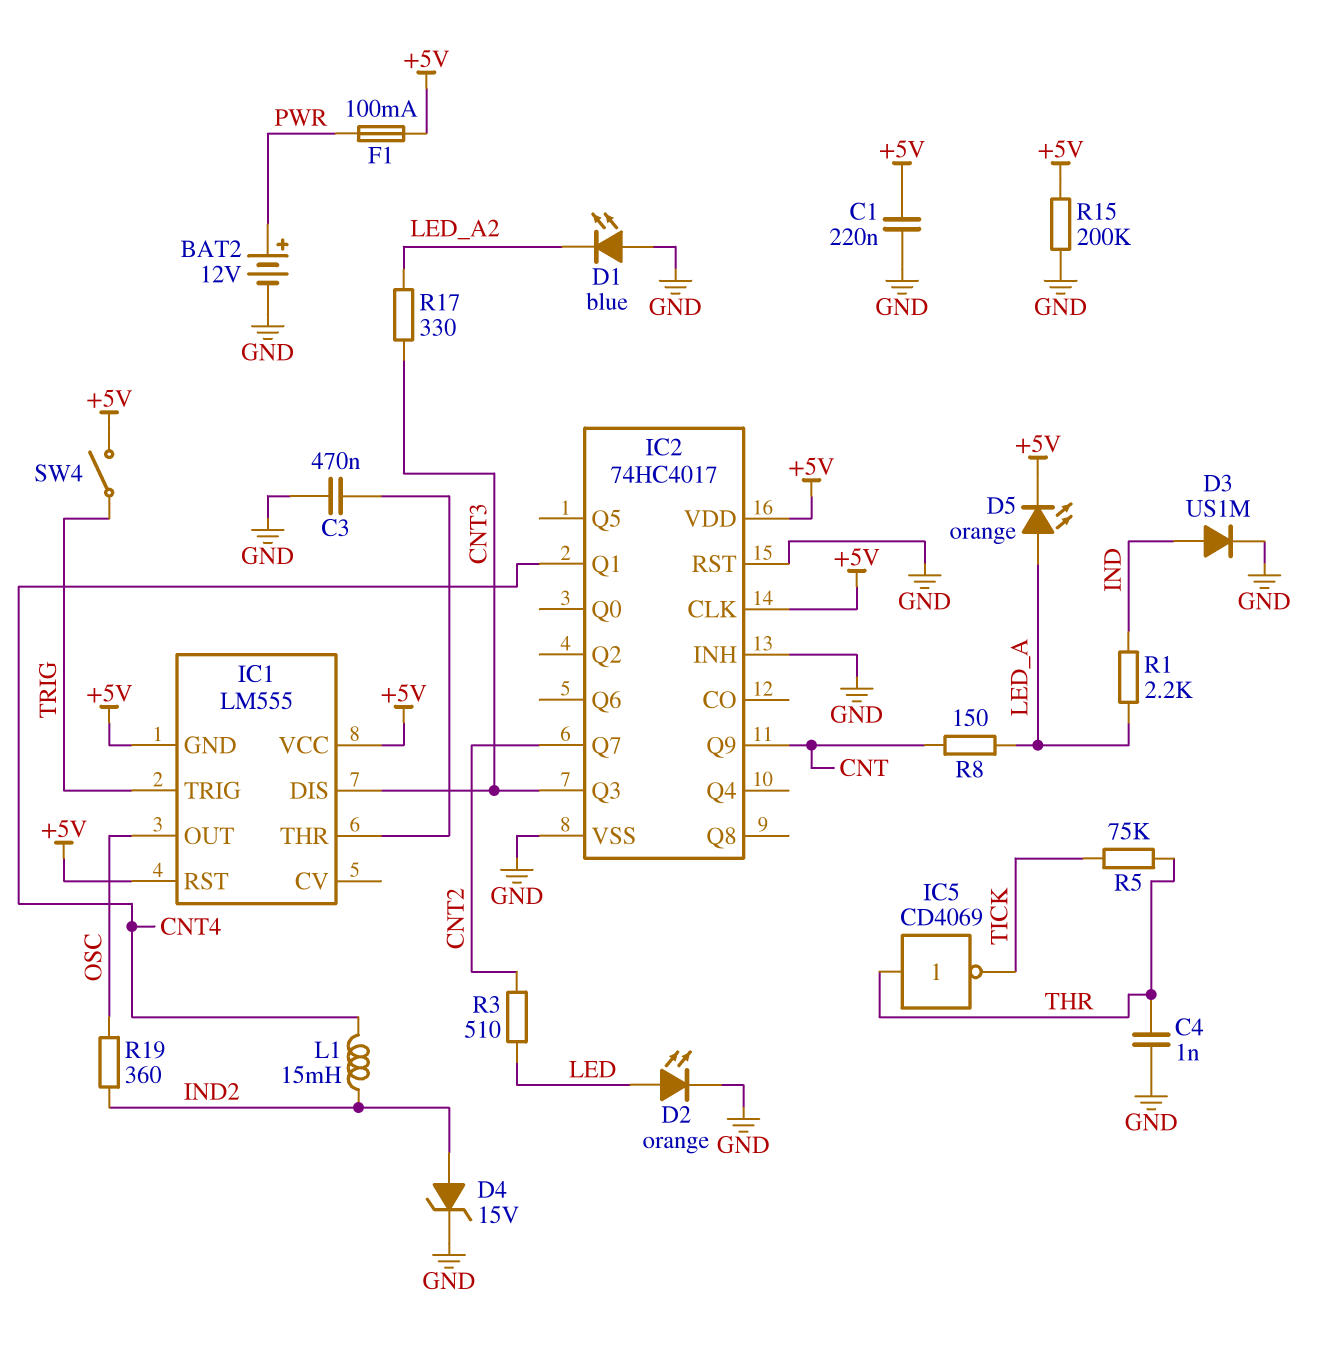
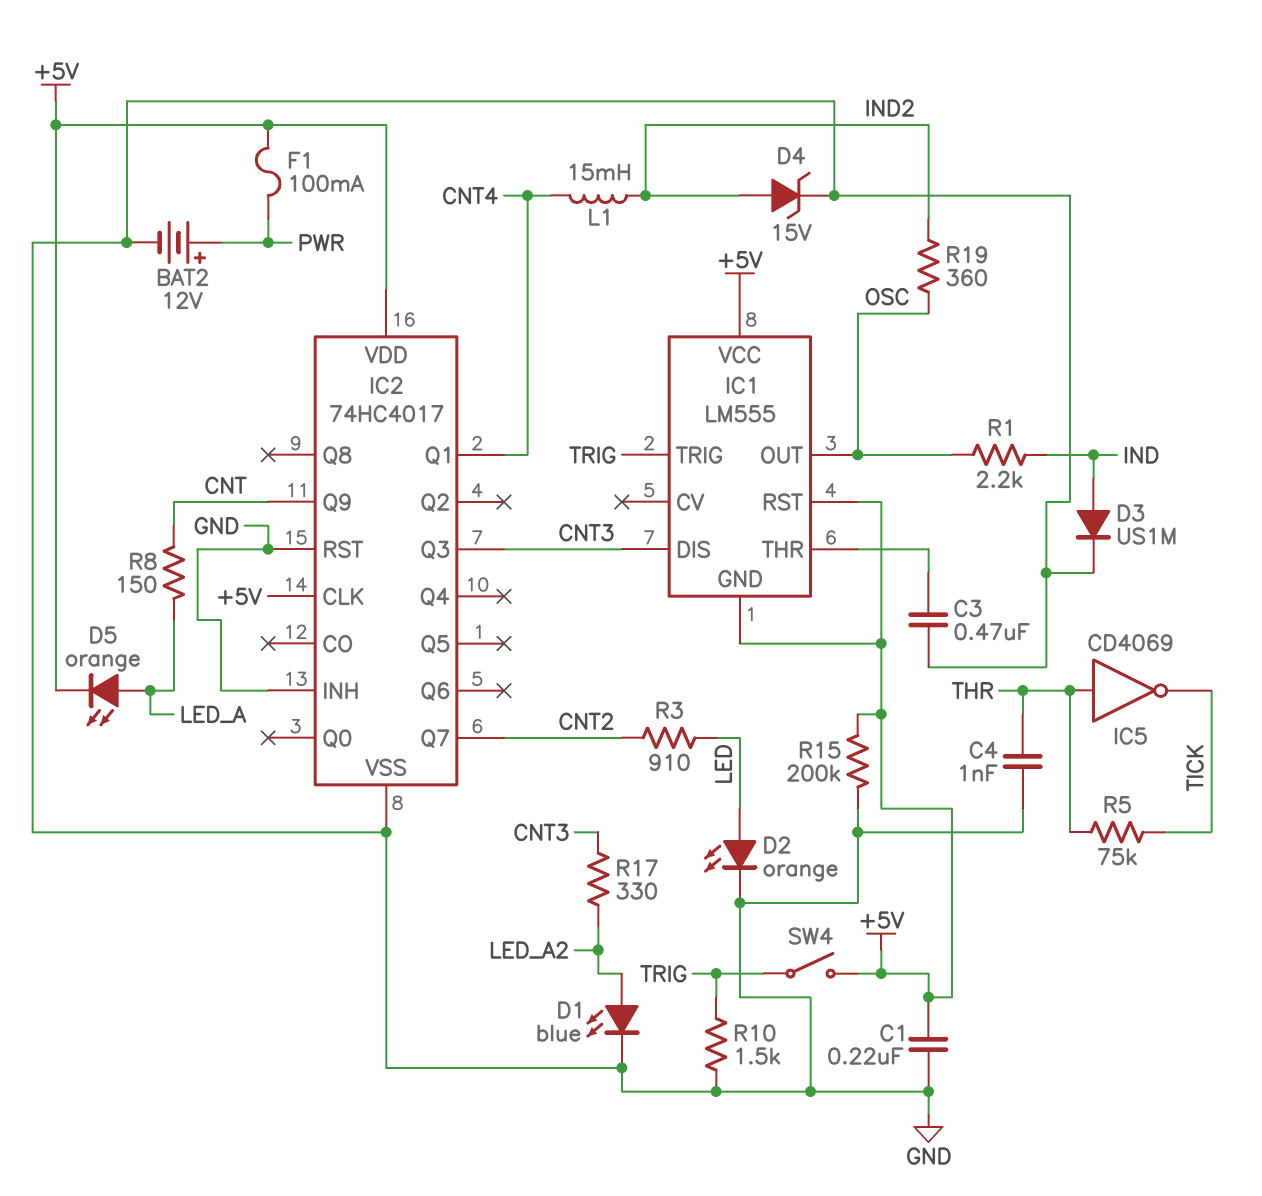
D1: LED blue (A GND, K LED_A2) -> LED blue (A LED_A2, K GND)
R1: 2.2k (IND, LED_A) -> 2.2k (IND, OSC)
R3: 510 (CNT2, LED) -> 910 (CNT2, LED)
R10: none -> 1.5k (GND, TRIG)

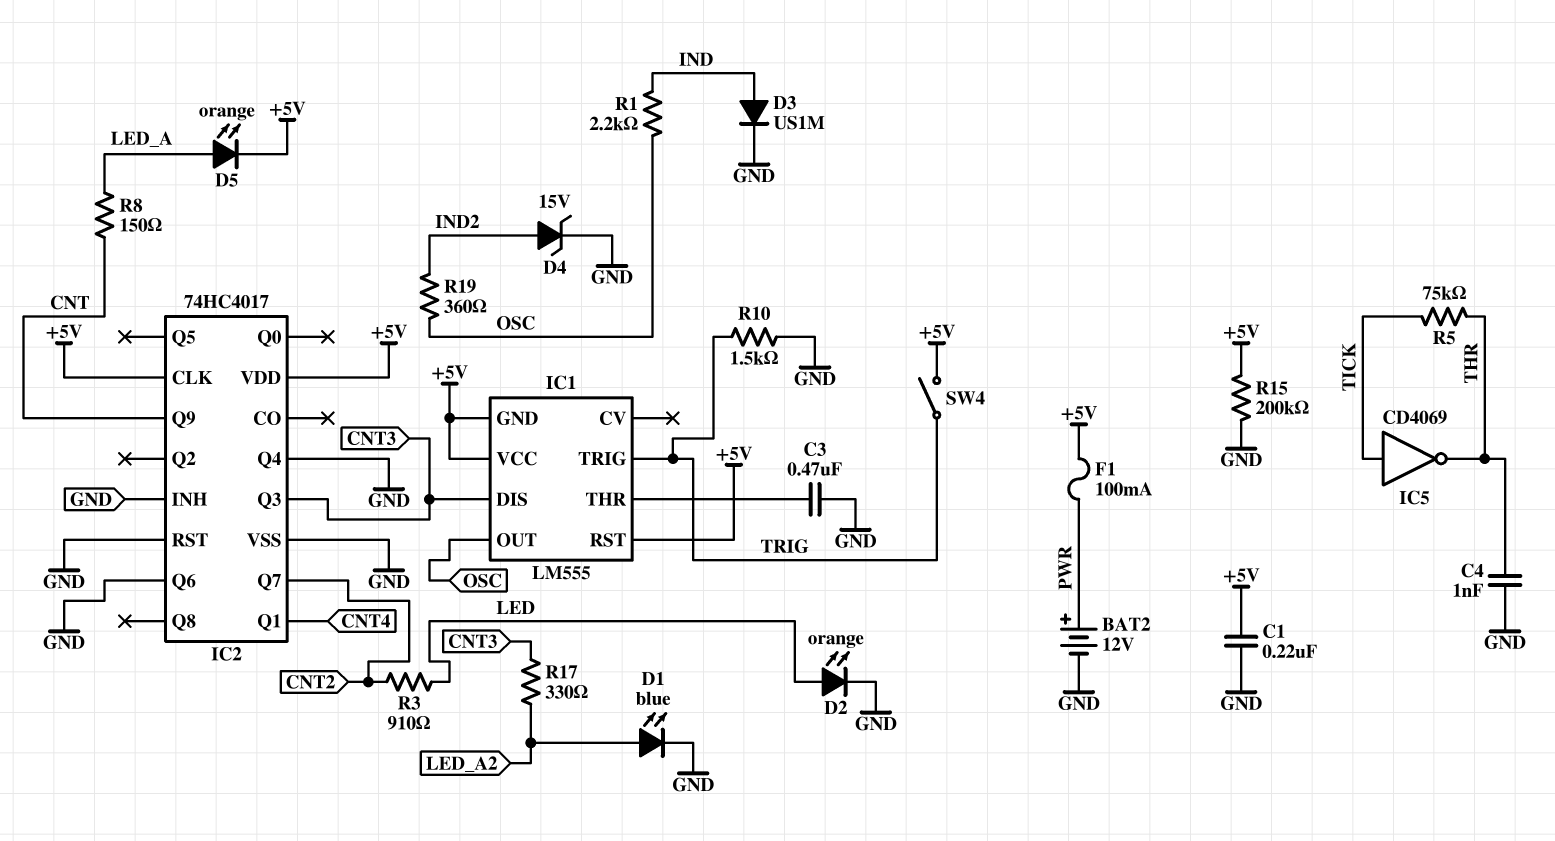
IC2 pin Q4: none -> GND
IC2 pin Q6: none -> GND
IC5: NOT CD4069 (in THR, out TICK) -> NOT CD4069 (in TICK, out THR)
L1: 15mH (CNT4, IND2) -> none

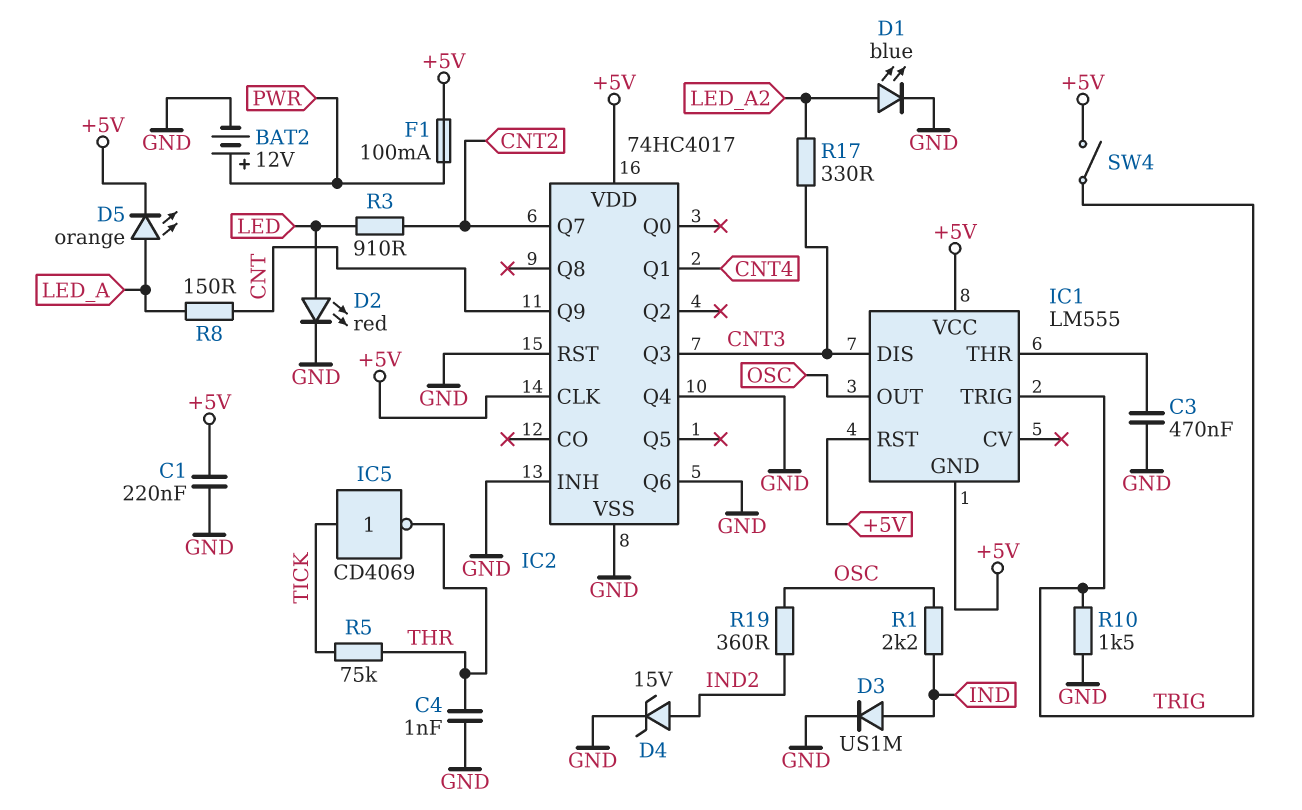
D2: LED orange (A LED, K GND) -> LED red (A LED, K GND)
R15: 200k (+5V, GND) -> none

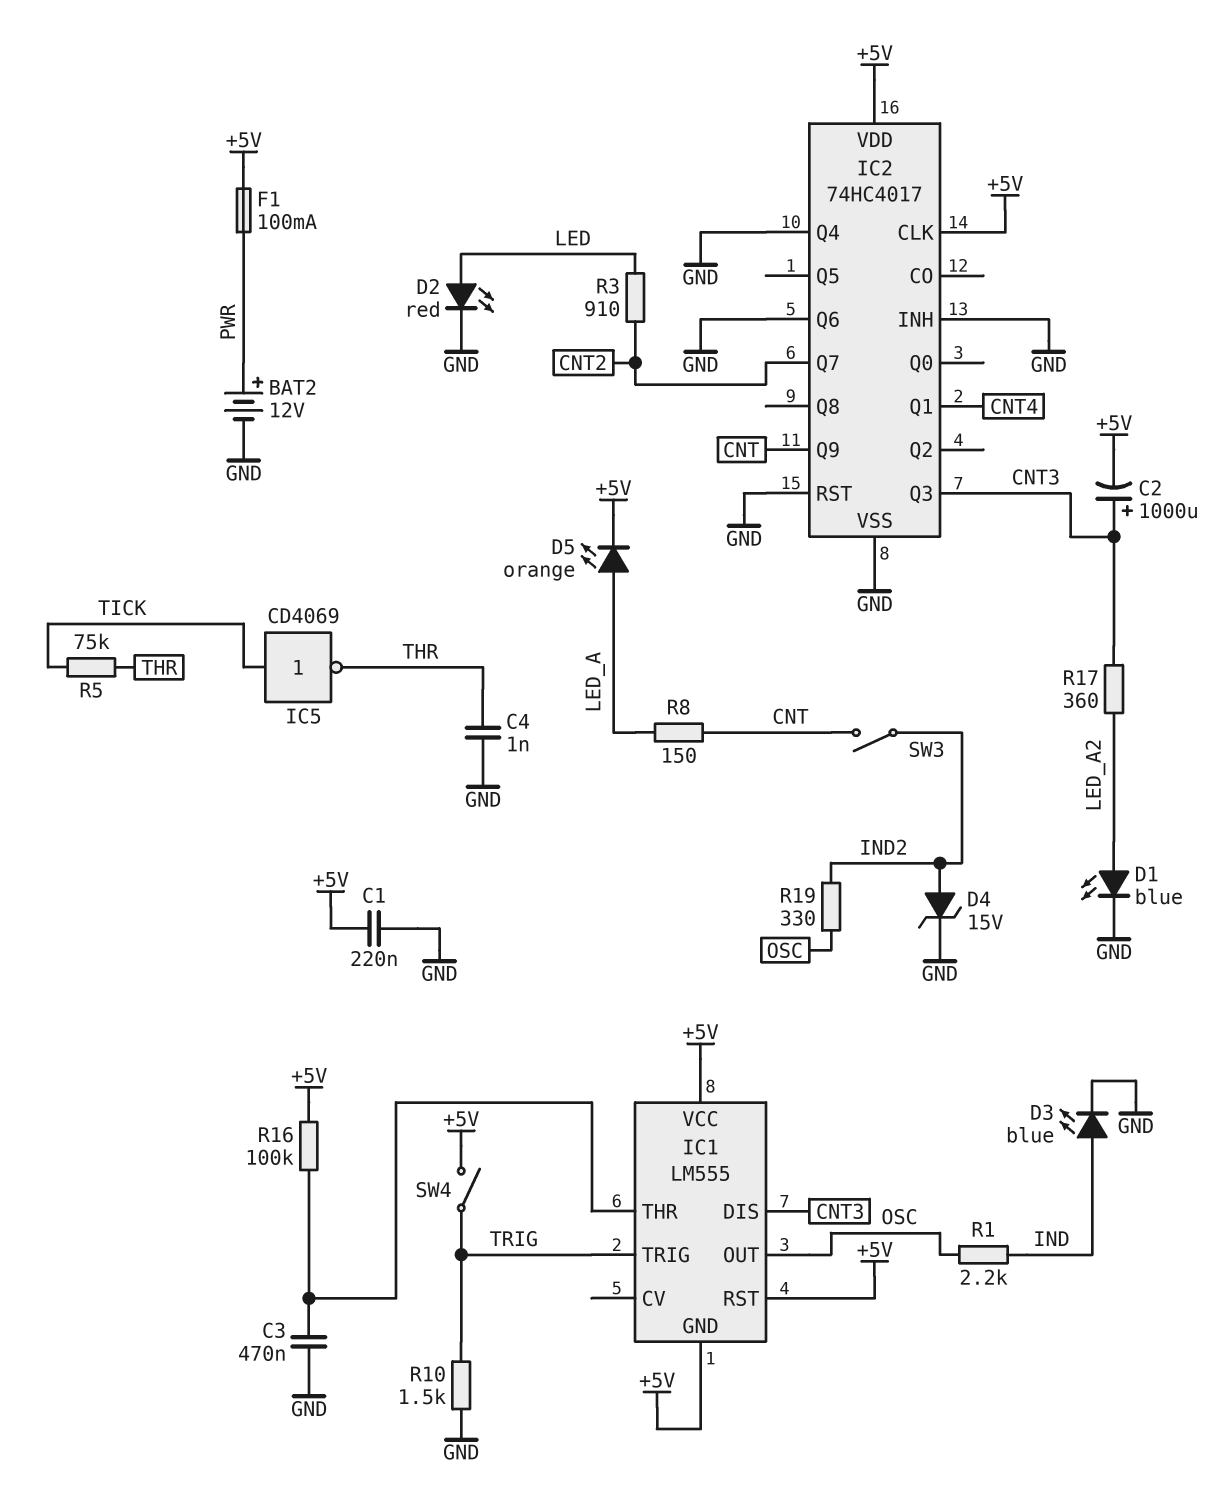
C2: none -> 1000uF (plus CNT3, minus +5V)
D3: diode US1M (A IND, K GND) -> LED blue (A IND, K GND)
R16: none -> 100k (+5V, IC1/THR)
R17: 330 (CNT3, LED_A2) -> 360 (CNT3, LED_A2)
R19: 360 (IND2, OSC) -> 330 (IND2, OSC)
SW3: none -> switch (CNT, IND2)

